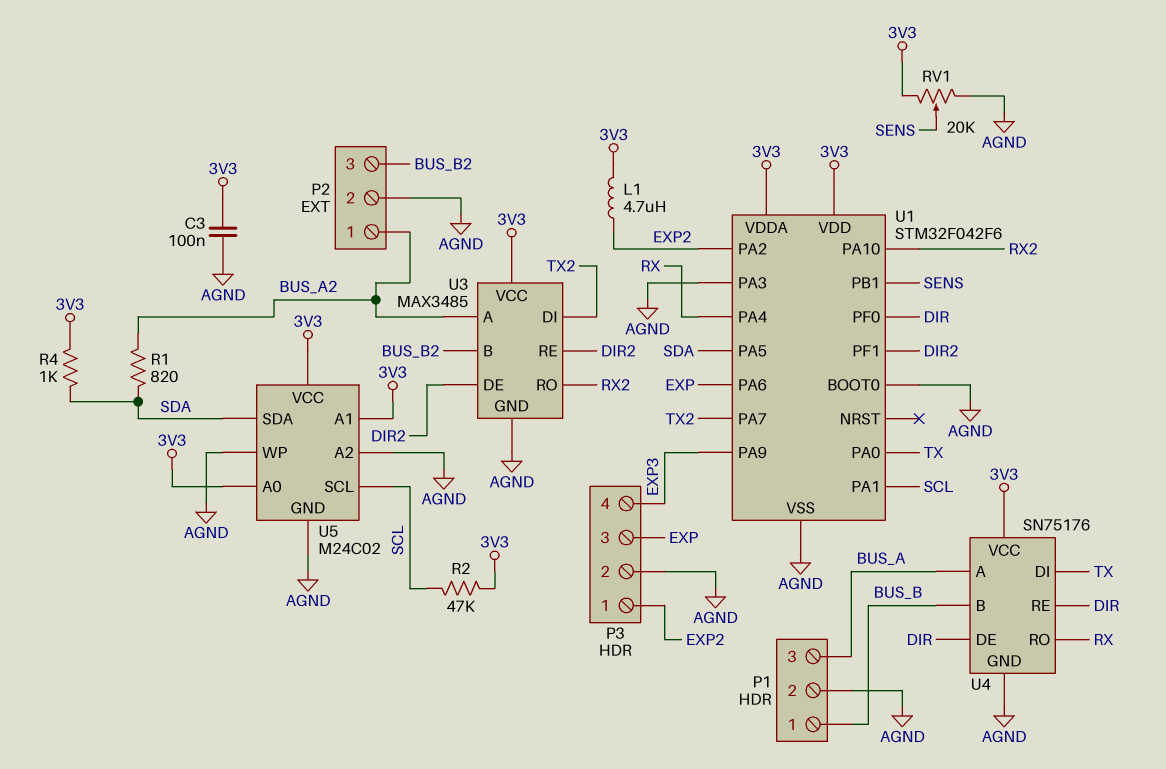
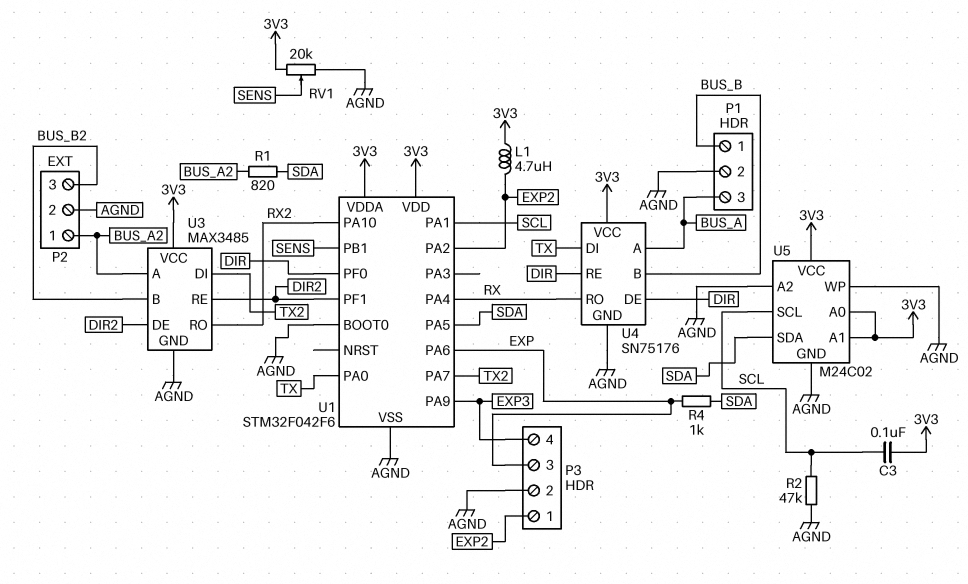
C3: 100nF (3V3, AGND) -> 100nF (3V3, SCL)
R2: 47k (3V3, SCL) -> 47k (AGND, SCL)
R4: 1k (3V3, SDA) -> 1k (EXP, SDA)
U1 pin PA3: AGND -> none

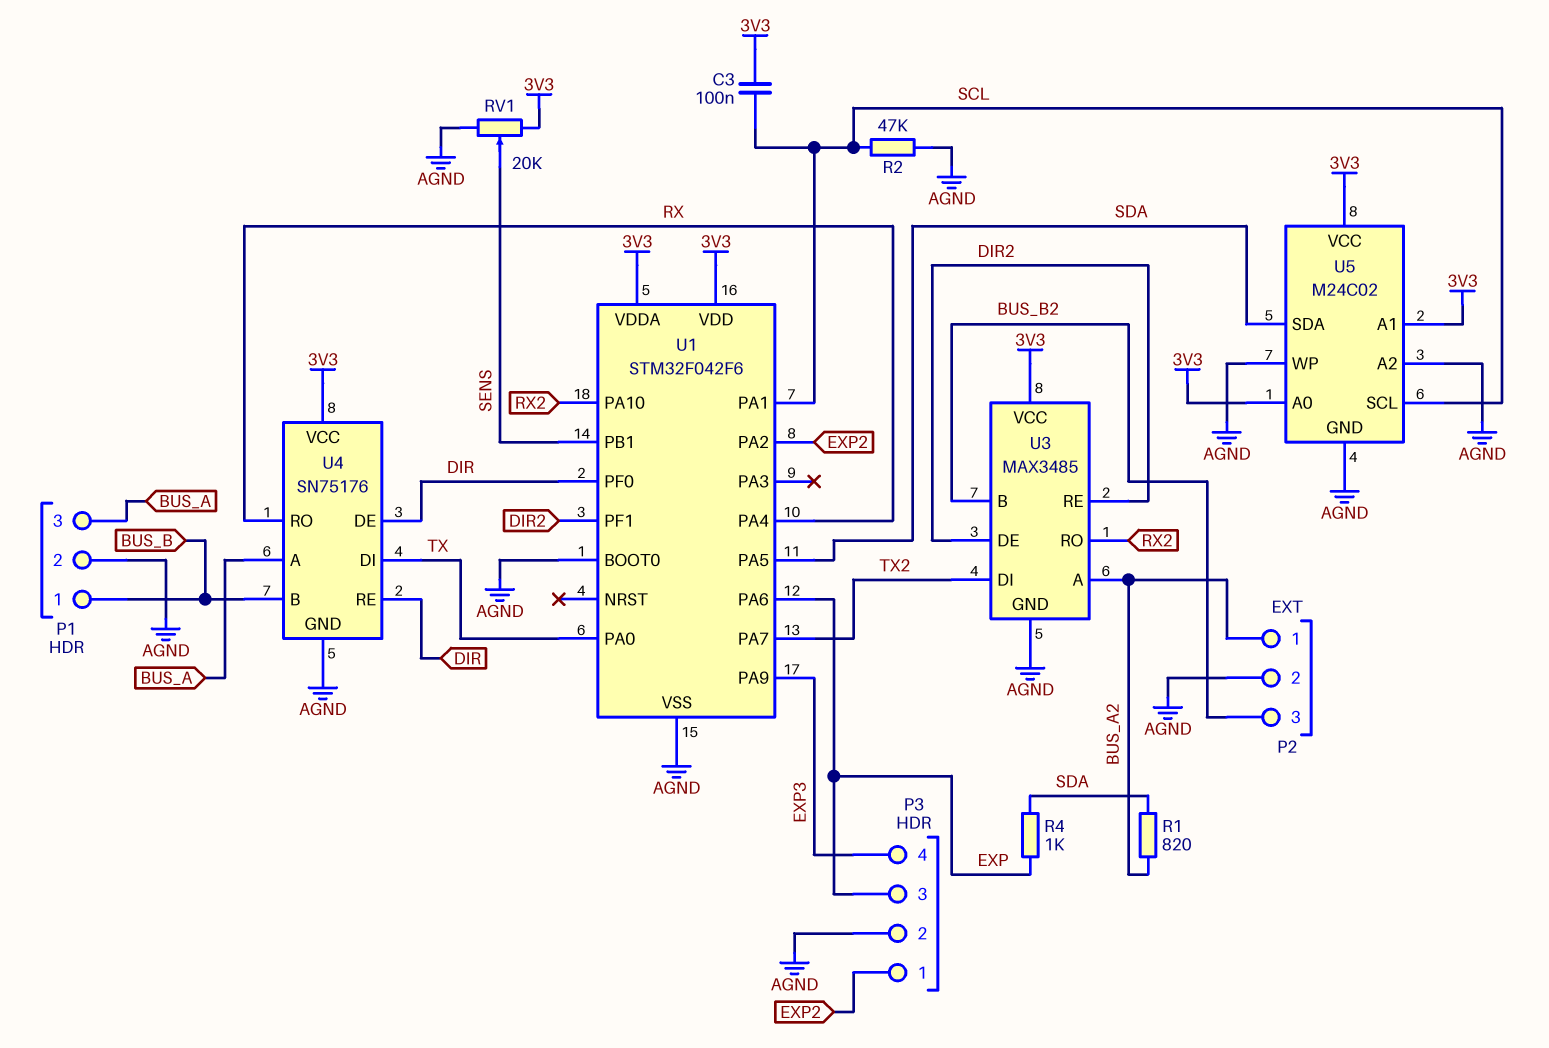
L1: 4.7uH (3V3, EXP2) -> none

